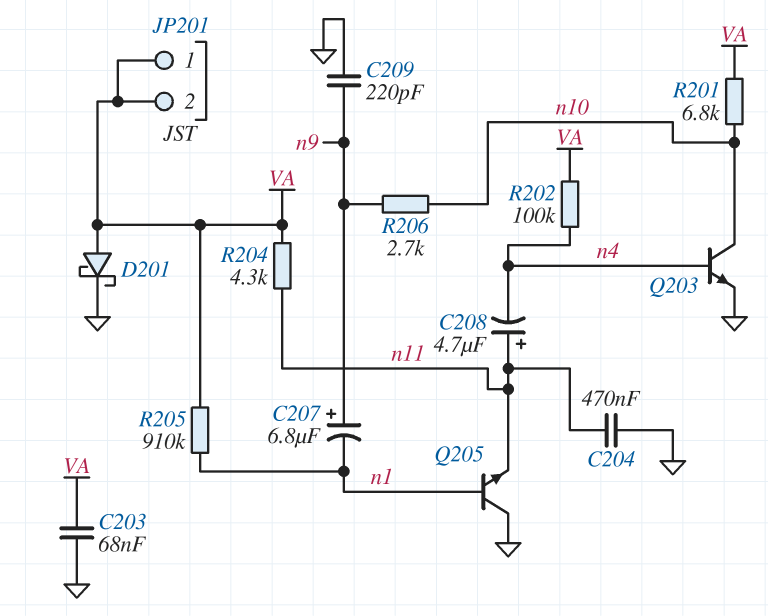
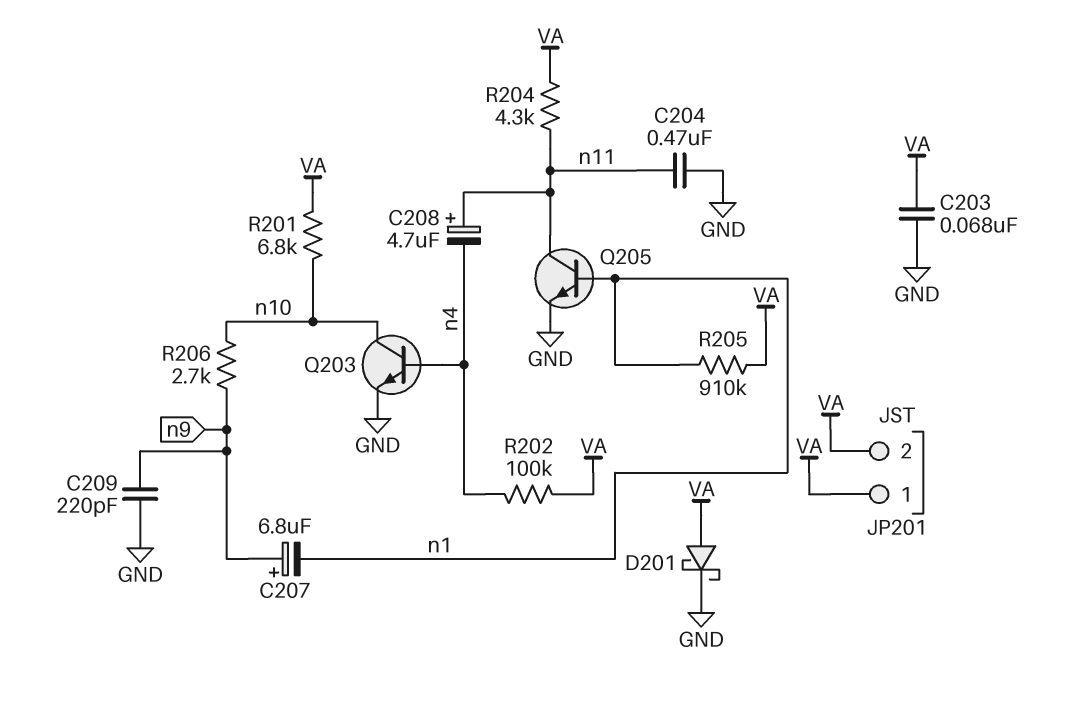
Q205: NPN (B n1, C GND, E n11) -> NPN (B n1, C n11, E GND)

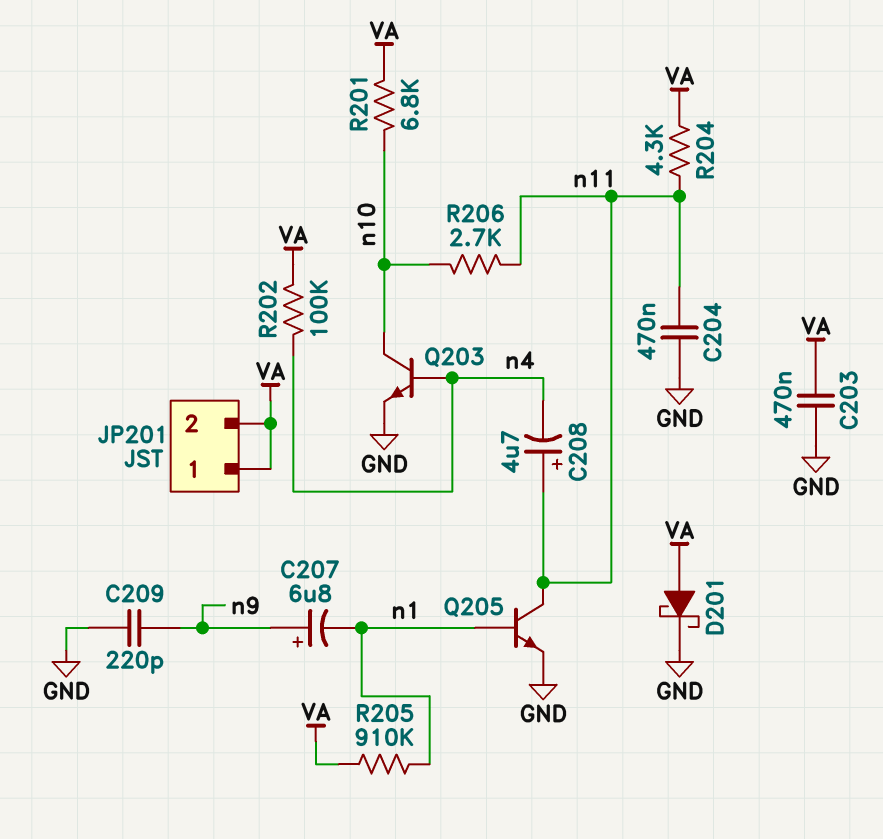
C203: 68nF (GND, VA) -> 470nF (GND, VA)
R206: 2.7k (n9, n10) -> 2.7k (n10, n11)

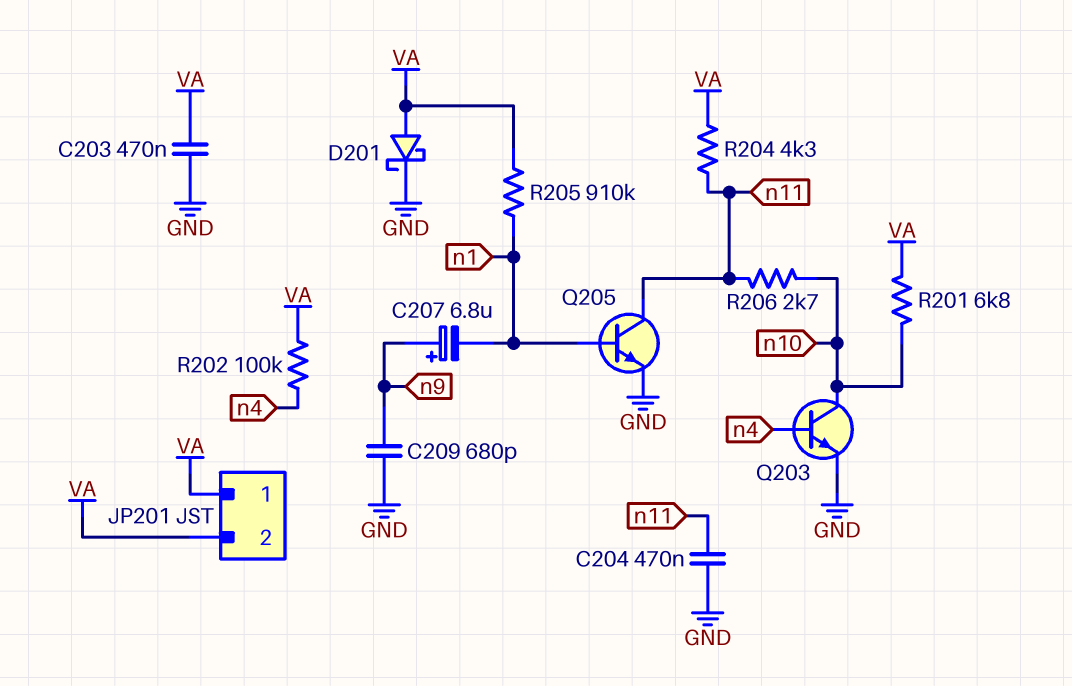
C208: 4.7uF (plus n11, minus n4) -> none
C209: 220pF (GND, n9) -> 680pF (GND, n9)

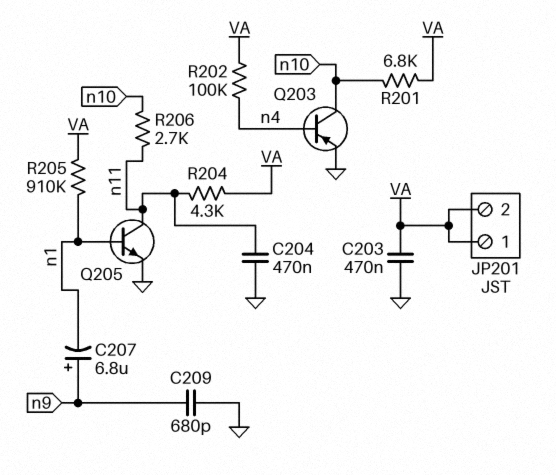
D201: schottky (A VA, K GND) -> none
Q203: NPN (B n4, C n10, E GND) -> PNP (B n4, C n10, E GND)

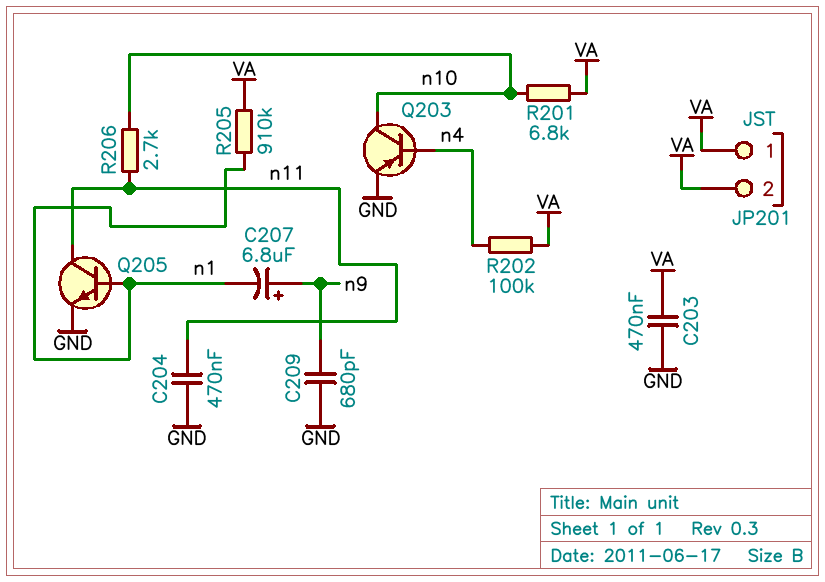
R204: 4.3k (VA, n11) -> none

